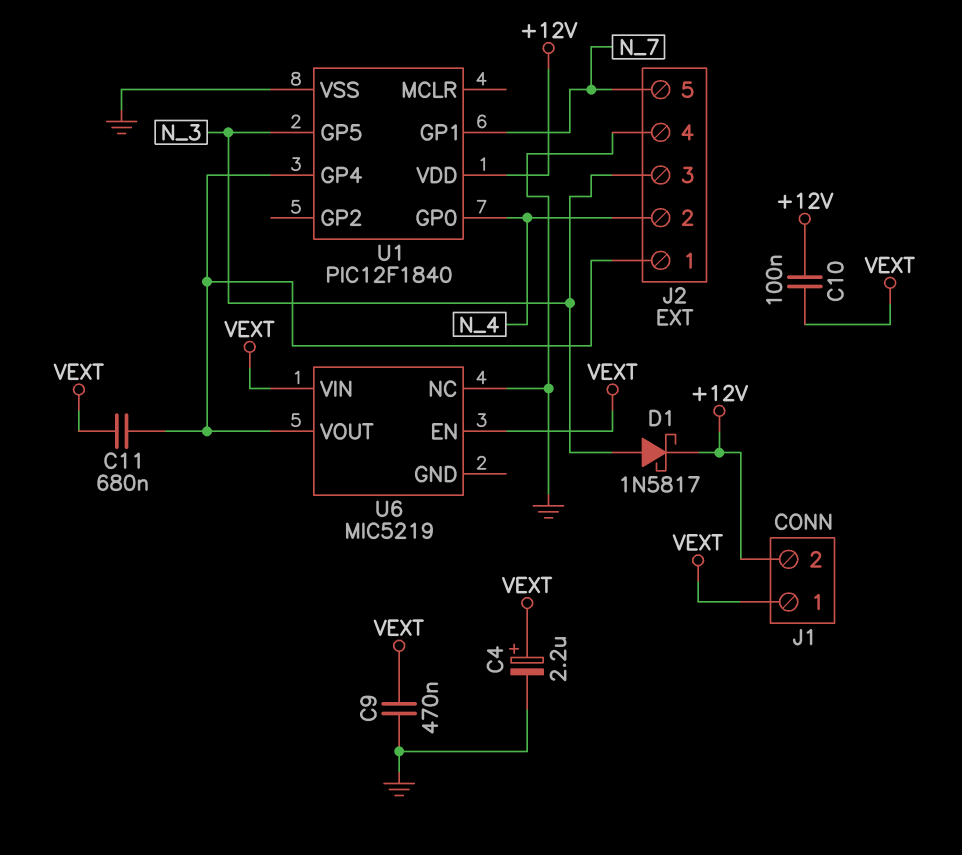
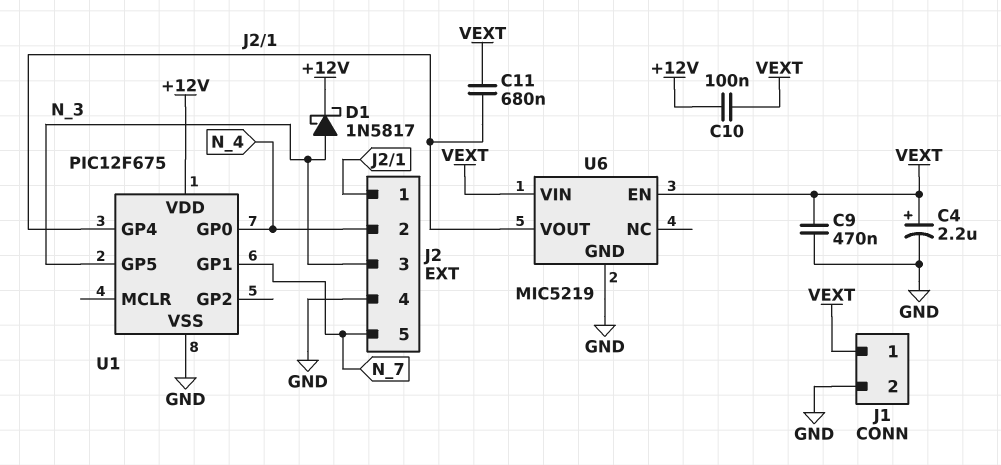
J1 pin 2: +12V -> GND
U1: PIC12F1840 -> PIC12F675
U6 pin GND: none -> GND
U6 pin NC: GND -> none

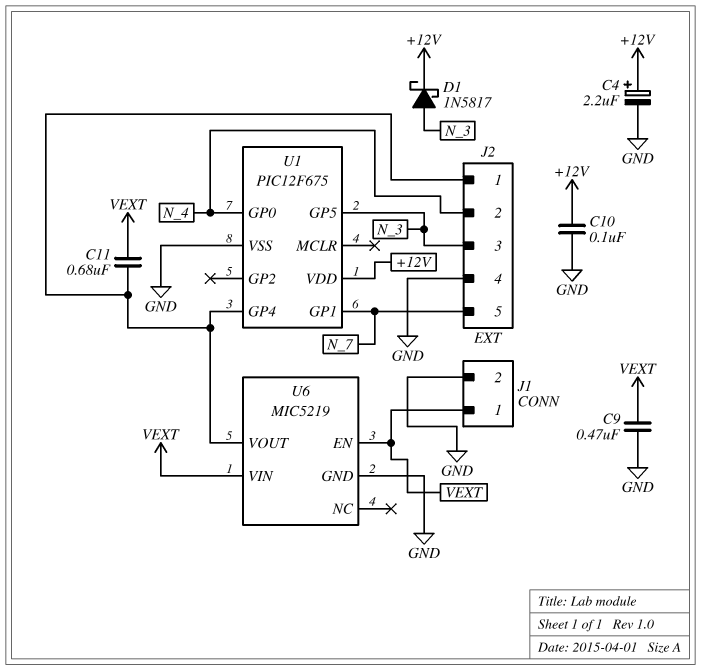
C4: 2.2uF (plus VEXT, minus GND) -> 2.2uF (plus +12V, minus GND)
C10: 100nF (+12V, VEXT) -> 100nF (+12V, GND)

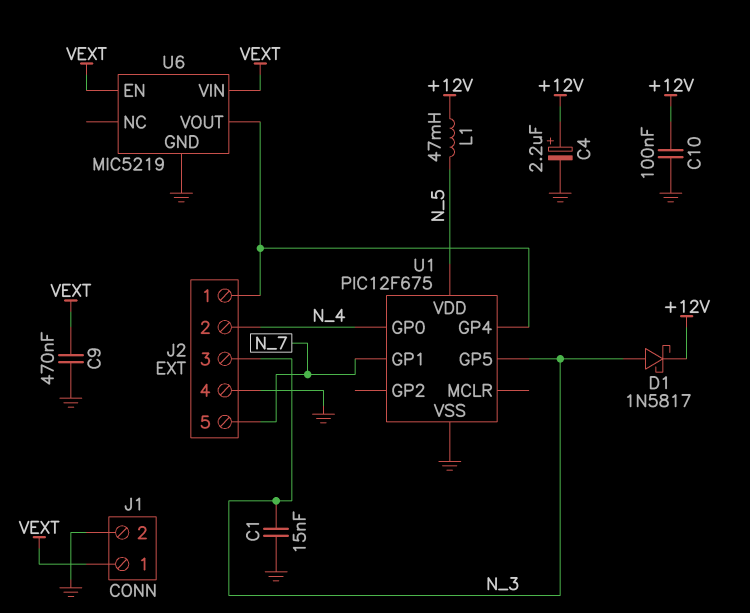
C1: none -> 15nF (GND, N_3)
C11: 680nF (J2/1, VEXT) -> none
L1: none -> 47mH (+12V, N_5)
U1 pin VDD: +12V -> N_5

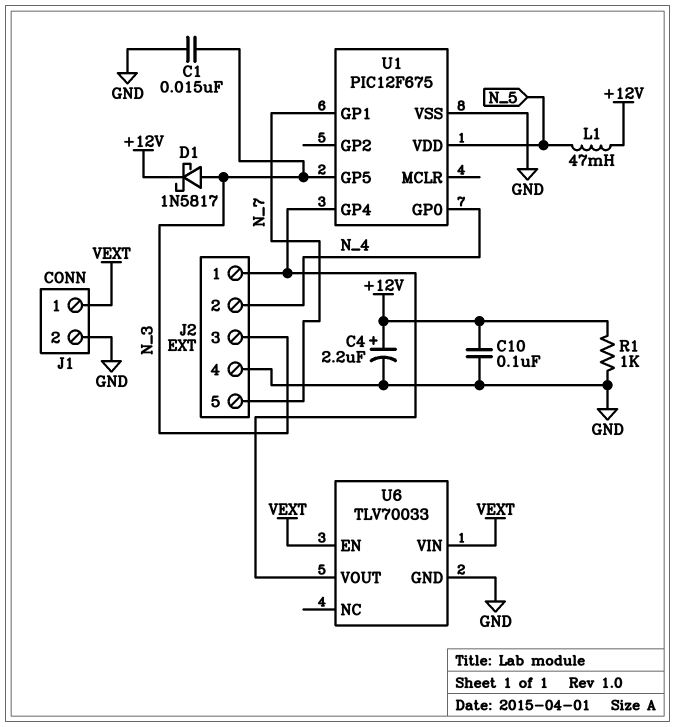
C9: 470nF (GND, VEXT) -> none
R1: none -> 1k (+12V, GND)
U6: MIC5219 -> TLV70033

